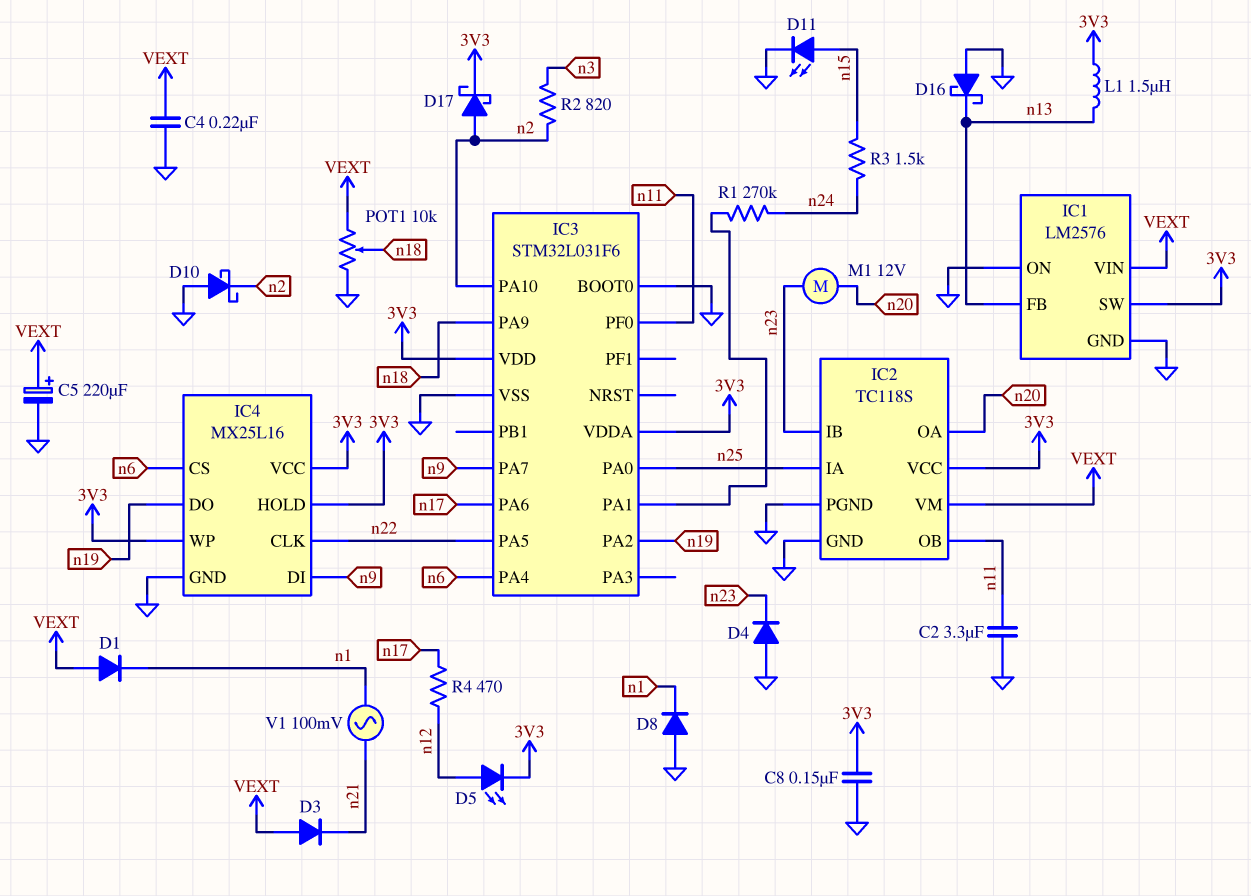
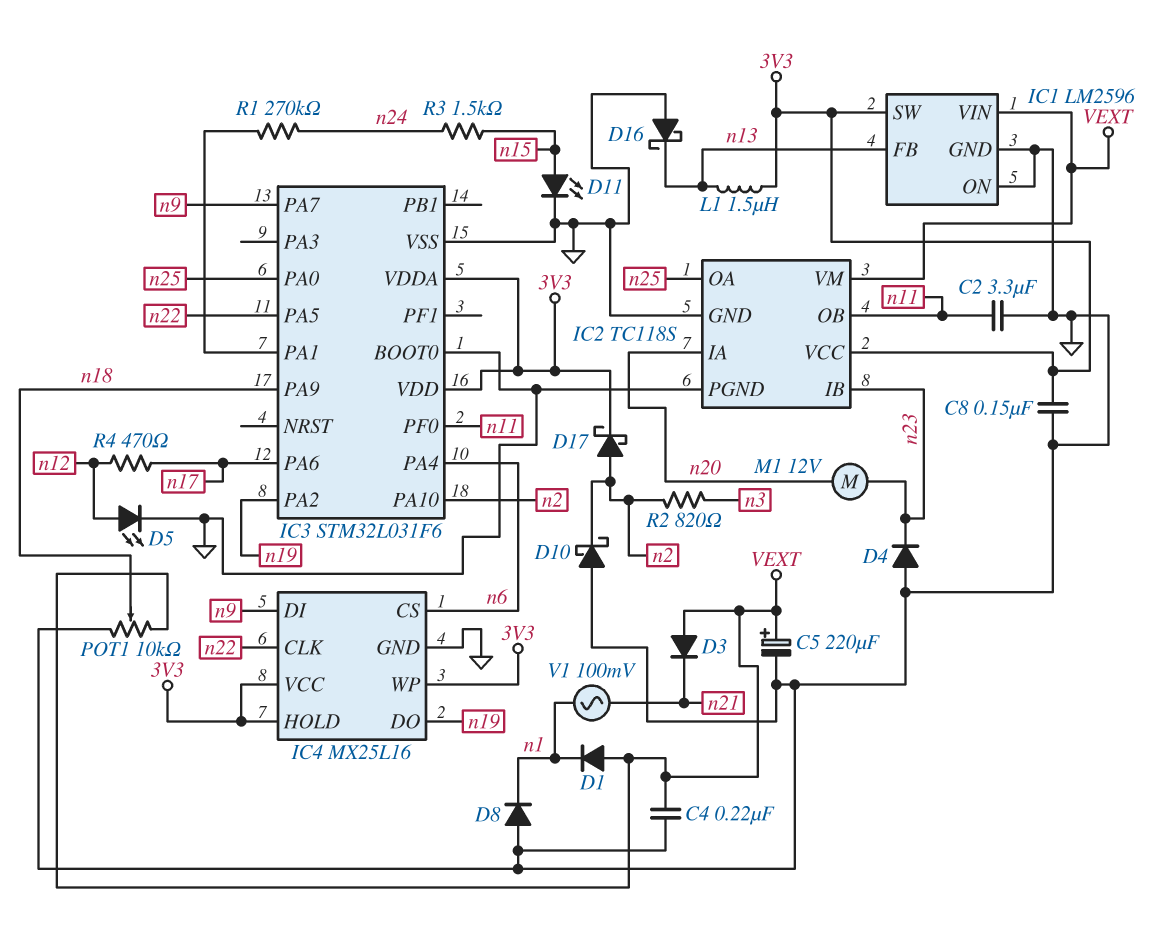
D5: LED (A n12, K 3V3) -> LED (A n12, K GND)
IC1: LM2576 -> LM2596
IC2 pin IA: n25 -> n20
IC2 pin OA: n20 -> n25

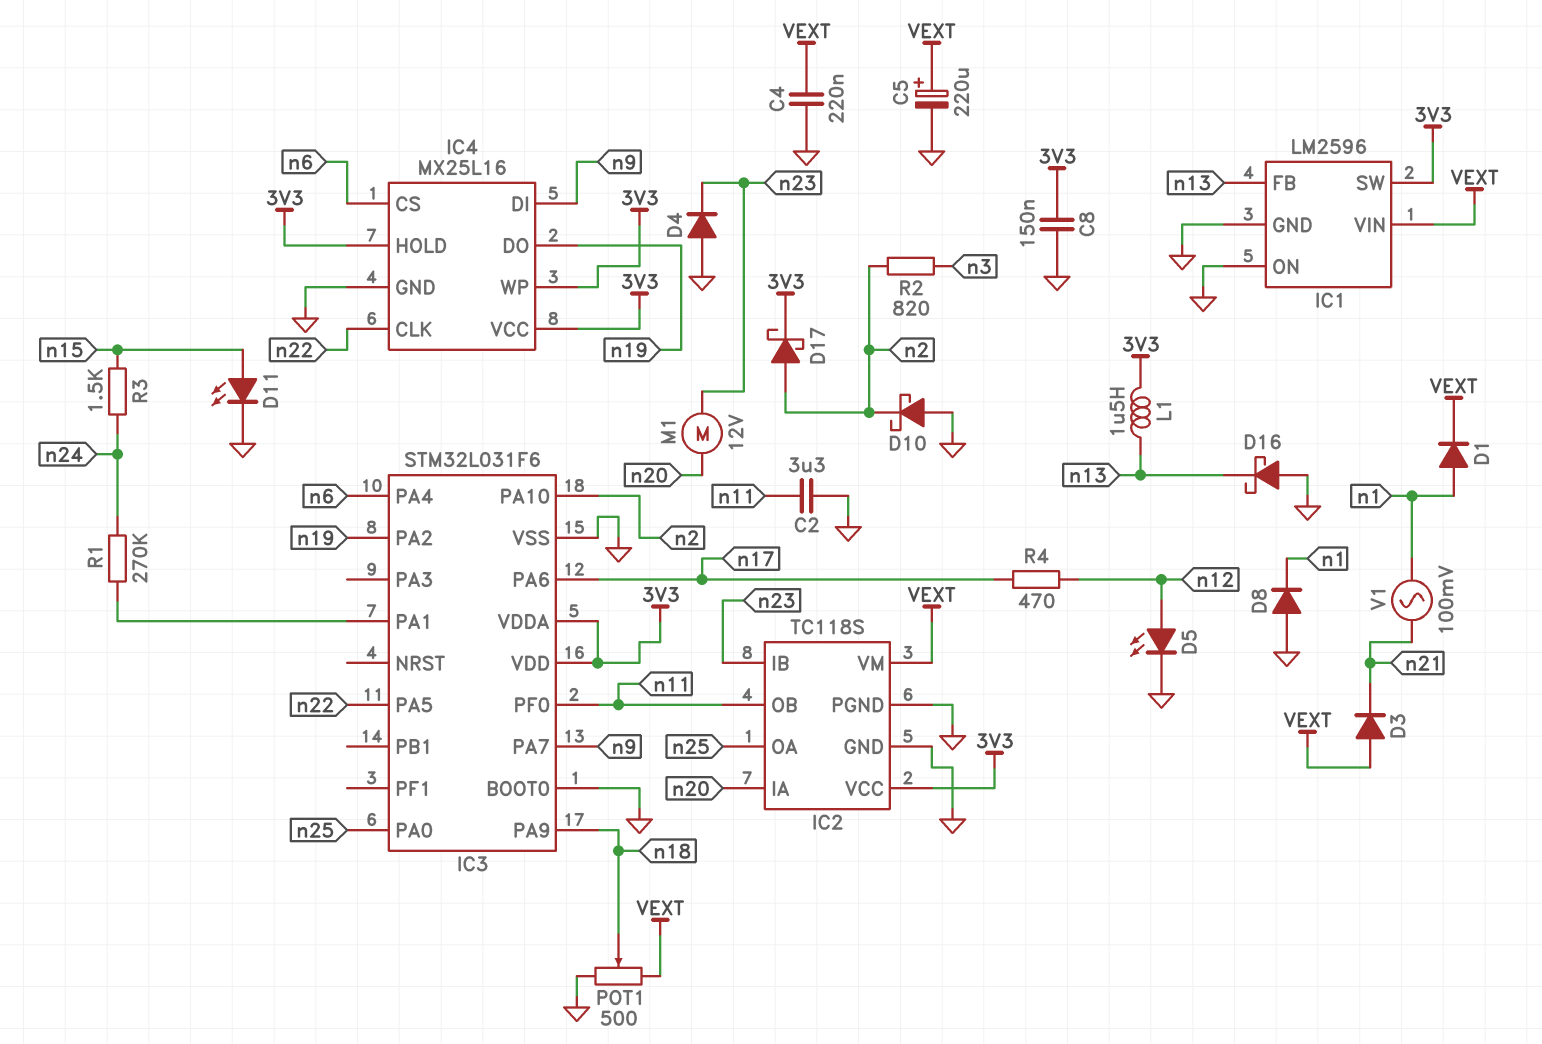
D1: diode (A VEXT, K n1) -> diode (A n1, K VEXT)
POT1: 10k (GND, VEXT, wiper n18) -> 500 (GND, VEXT, wiper n18)

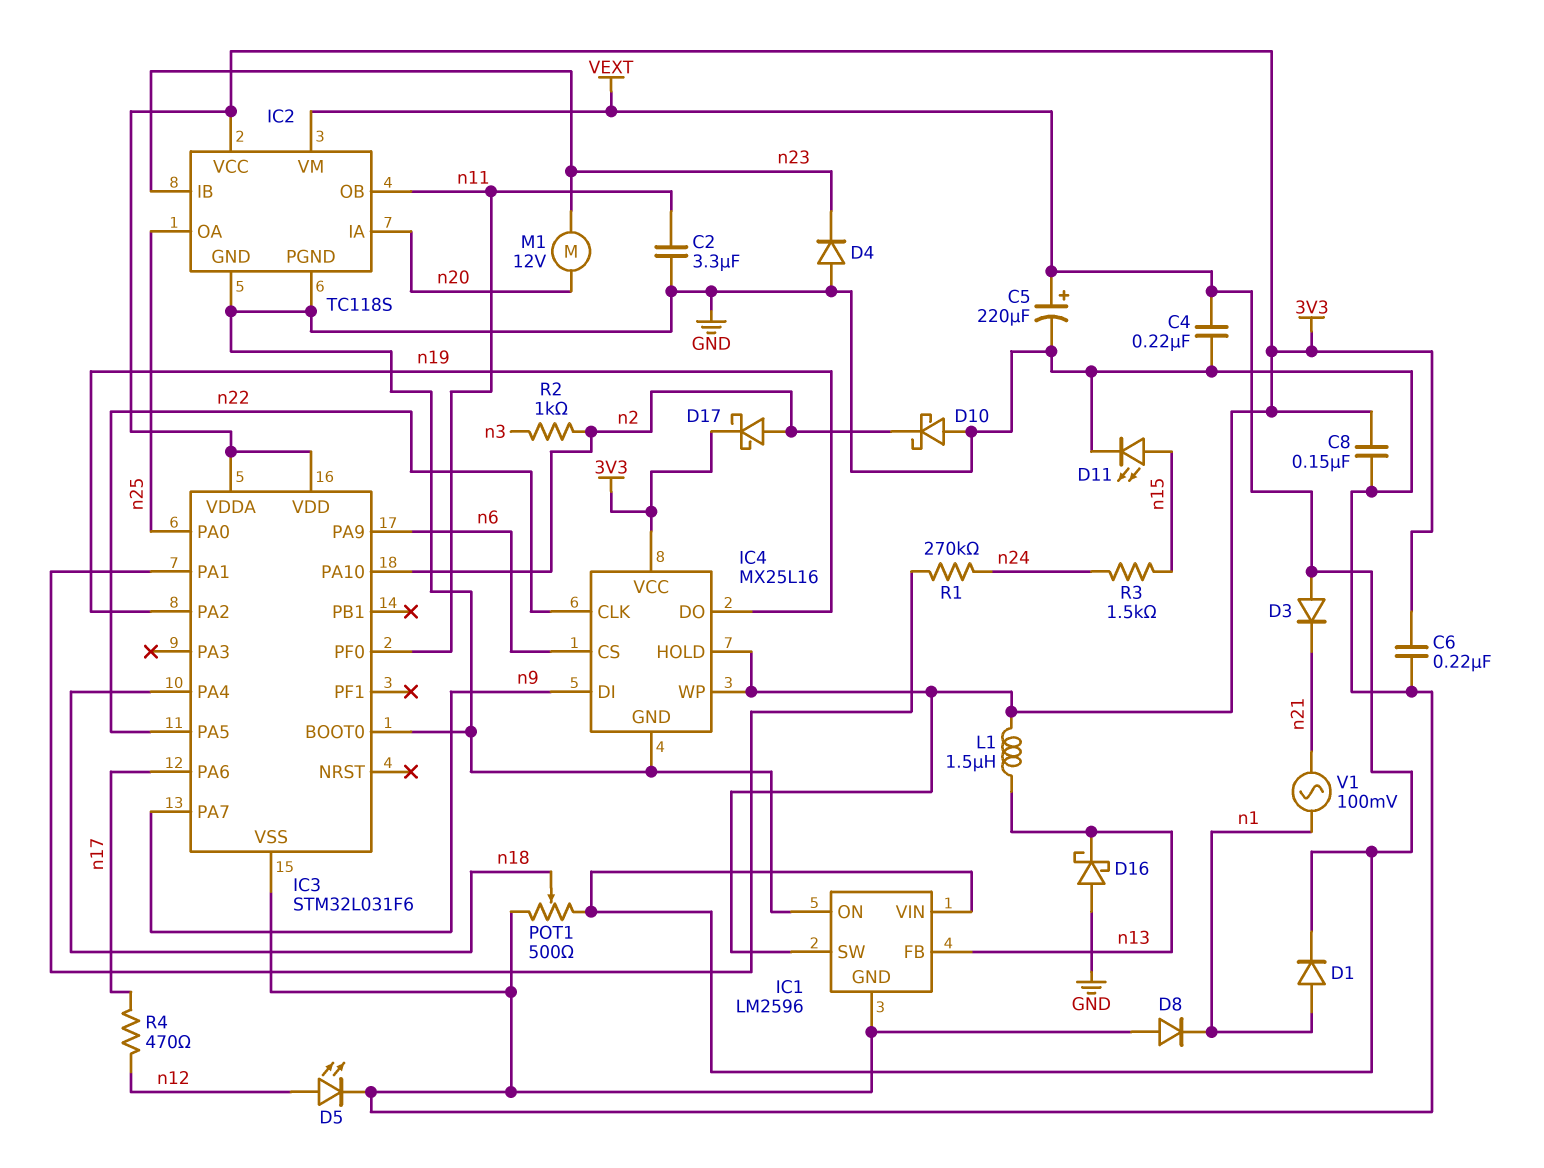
C6: none -> 220nF (3V3, GND)
IC3 pin PA4: n6 -> n18
IC3 pin PA9: n18 -> n6
R2: 820 (n2, n3) -> 1k (n2, n3)

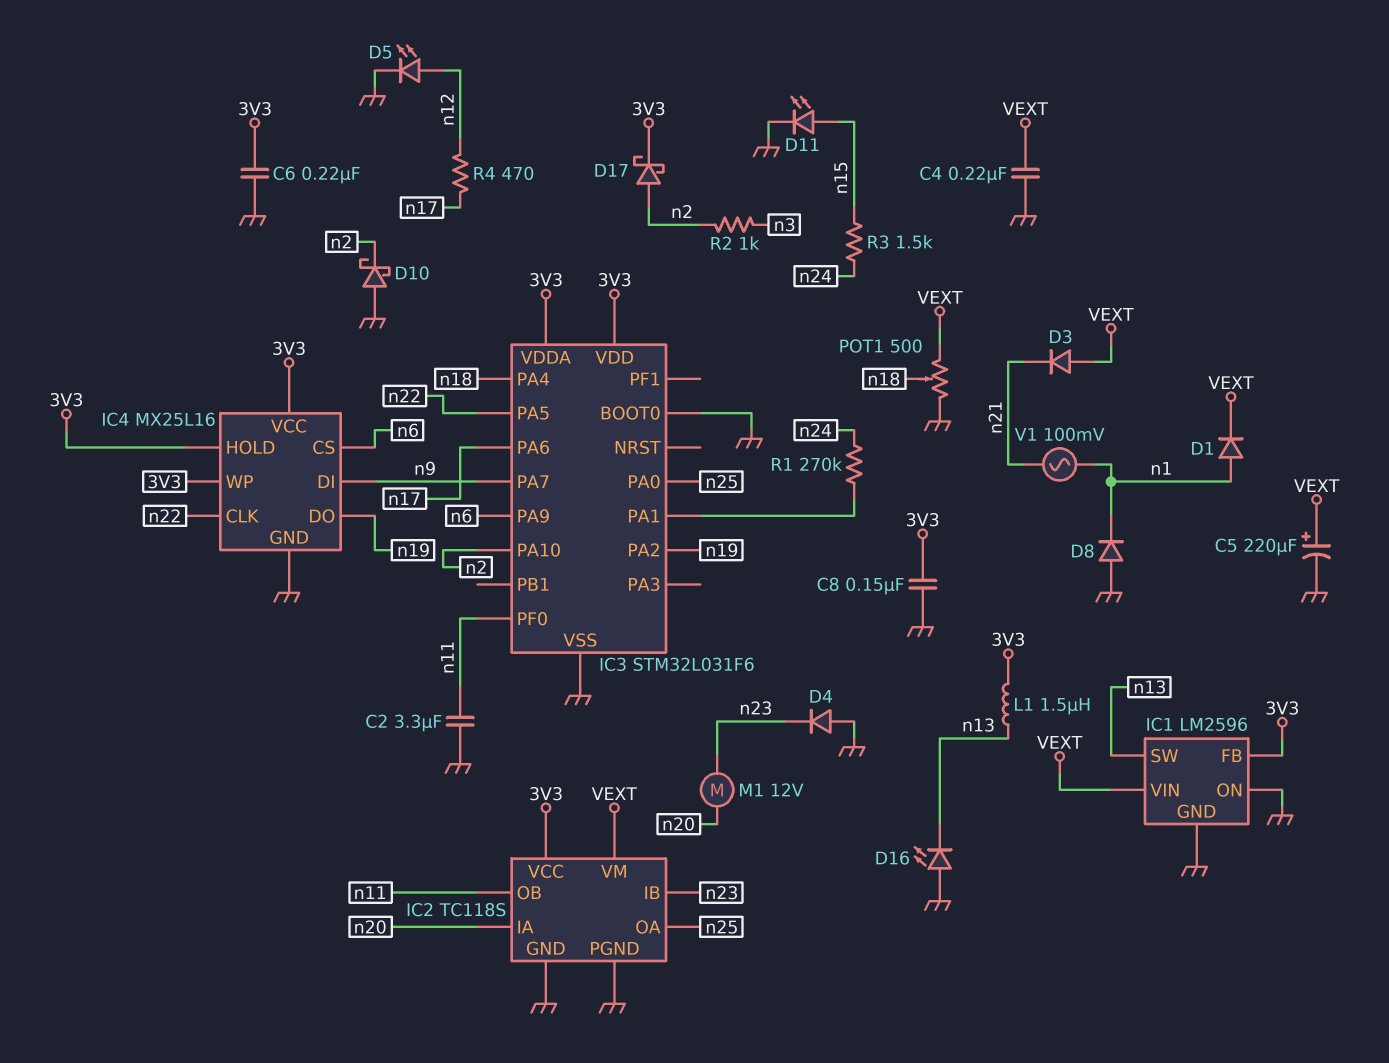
D16: schottky (A GND, K n13) -> LED (A GND, K n13)
IC1 pin FB: n13 -> 3V3
IC1 pin SW: 3V3 -> n13

